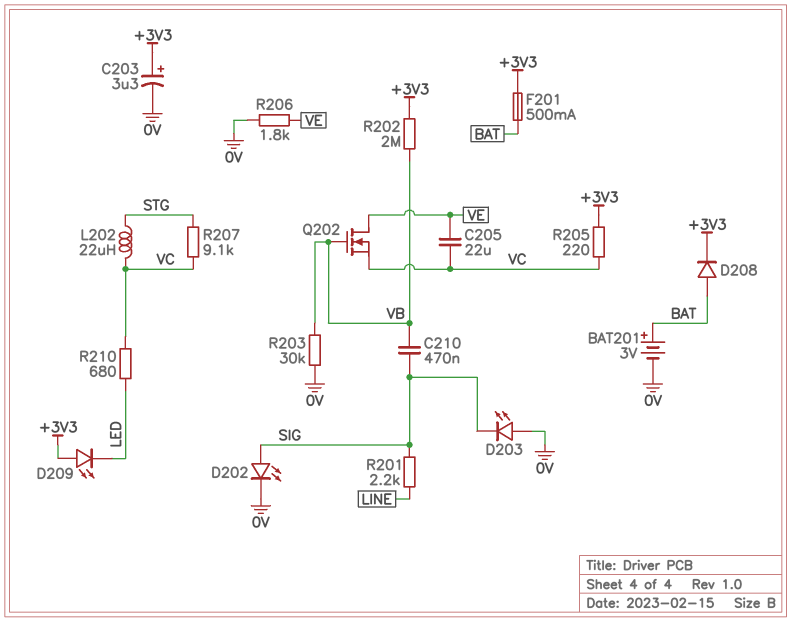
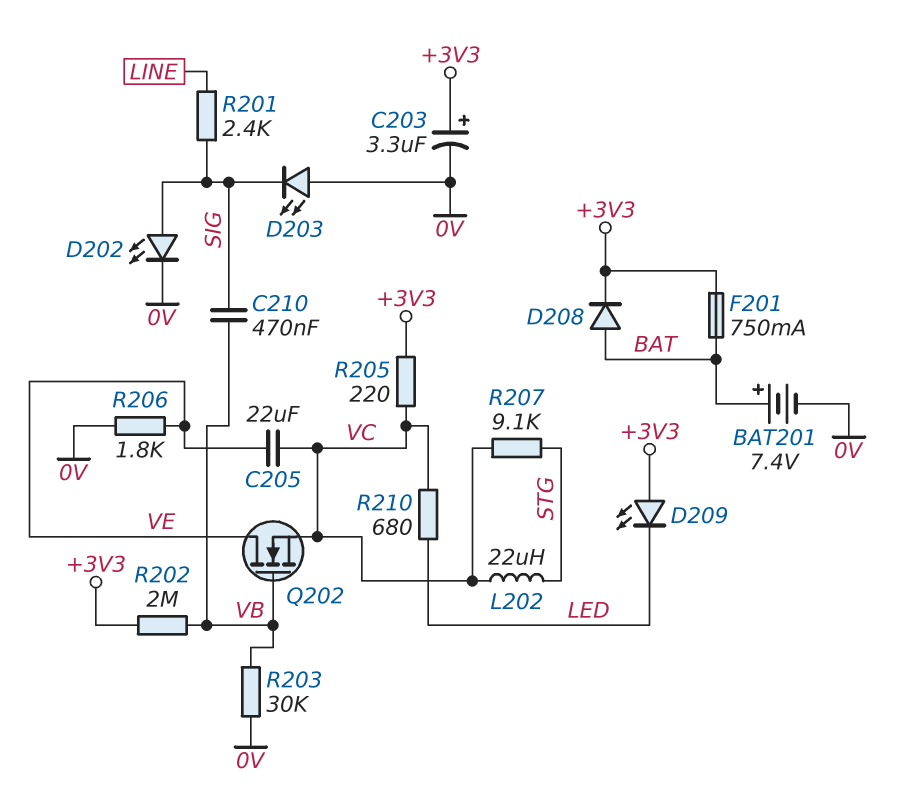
BAT201: 3V (plus BAT, minus 0V) -> 7.4V (plus BAT, minus 0V)
F201: 500mA (+3V3, BAT) -> 750mA (+3V3, BAT)
R201: 2.2k (LINE, SIG) -> 2.4k (LINE, SIG)

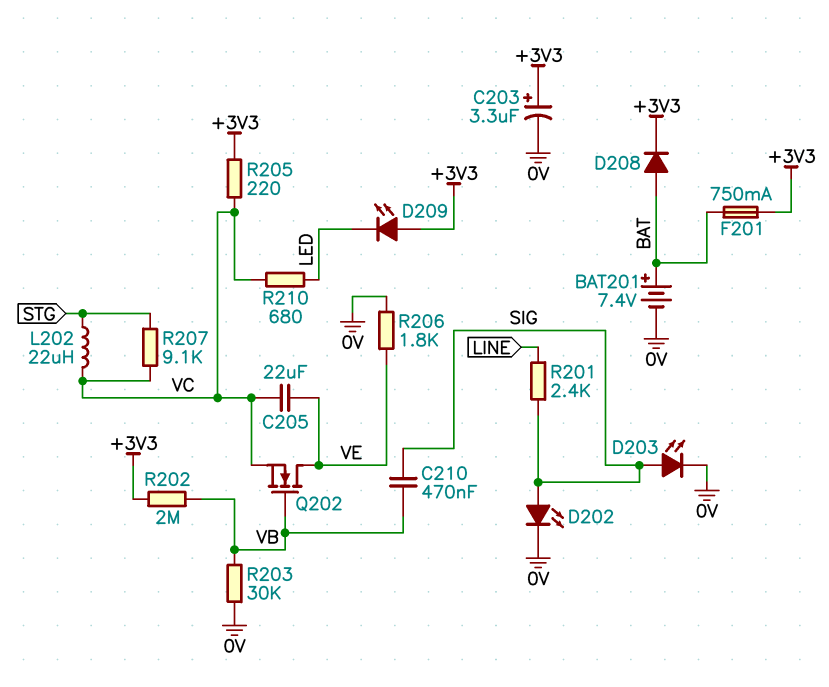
D203: LED (A 0V, K SIG) -> LED (A SIG, K 0V)

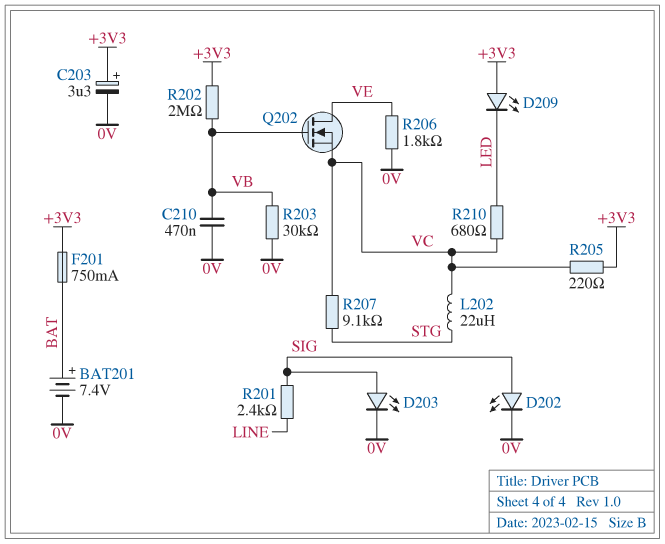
C205: 22uF (VC, VE) -> none
C210: 470nF (SIG, VB) -> 470nF (0V, VB)
D208: diode (A BAT, K +3V3) -> none

